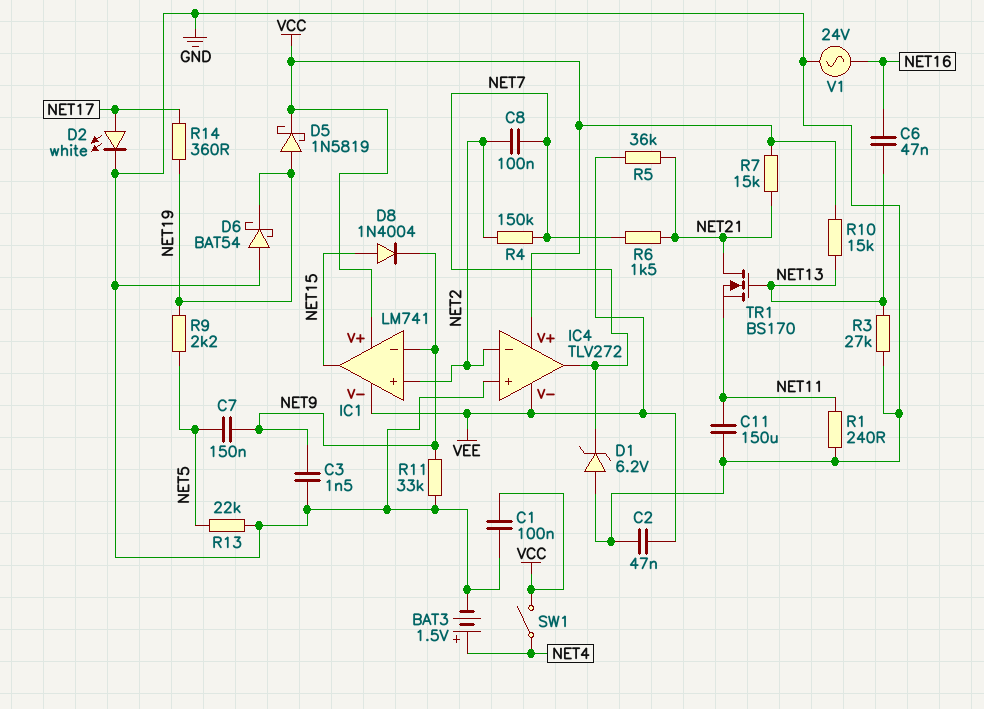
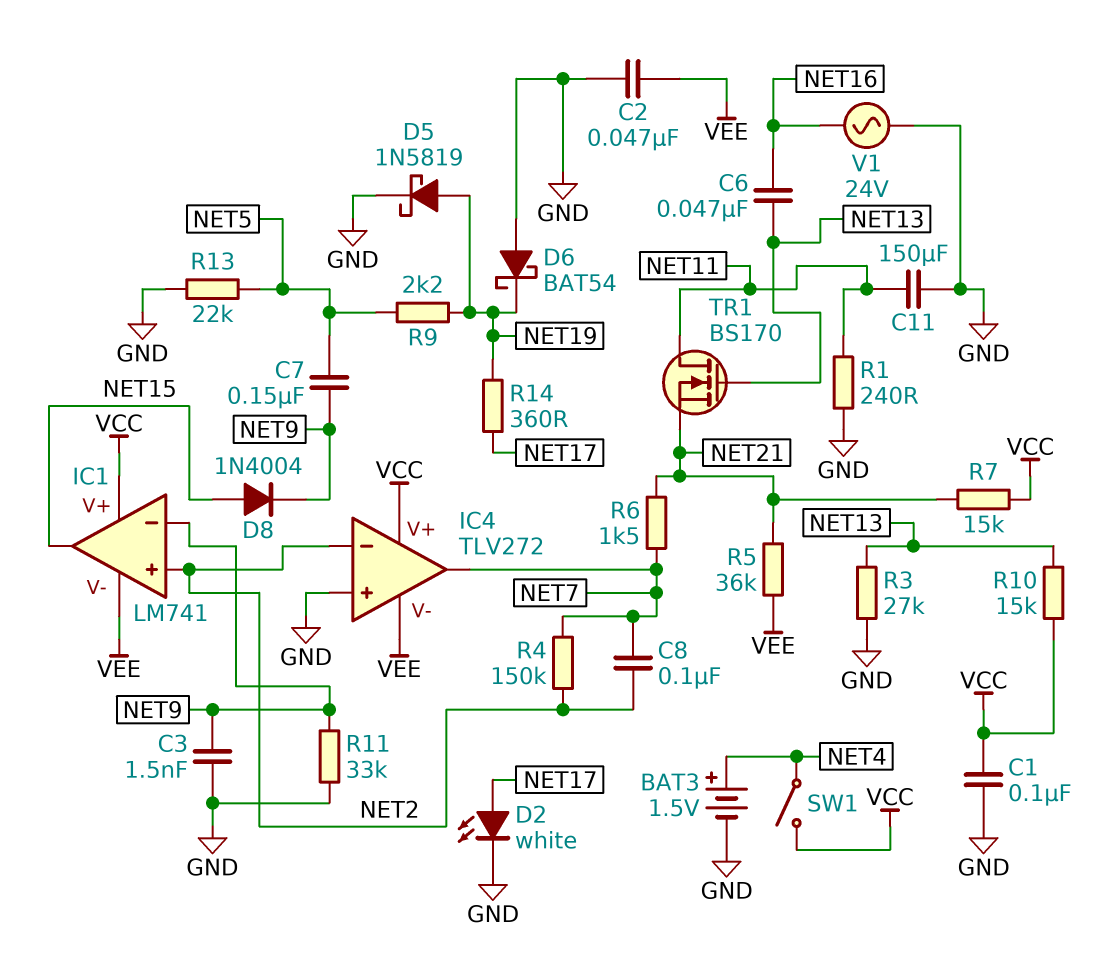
D1: zener 6.2V (A GND, K NET7) -> none
D5: schottky 1N5819 (A NET19, K VCC) -> schottky 1N5819 (A NET19, K GND)
TR1: NMOS BS170 (G NET13, D NET21, S NET11) -> NMOS BS170 (G NET13, D NET11, S NET21)

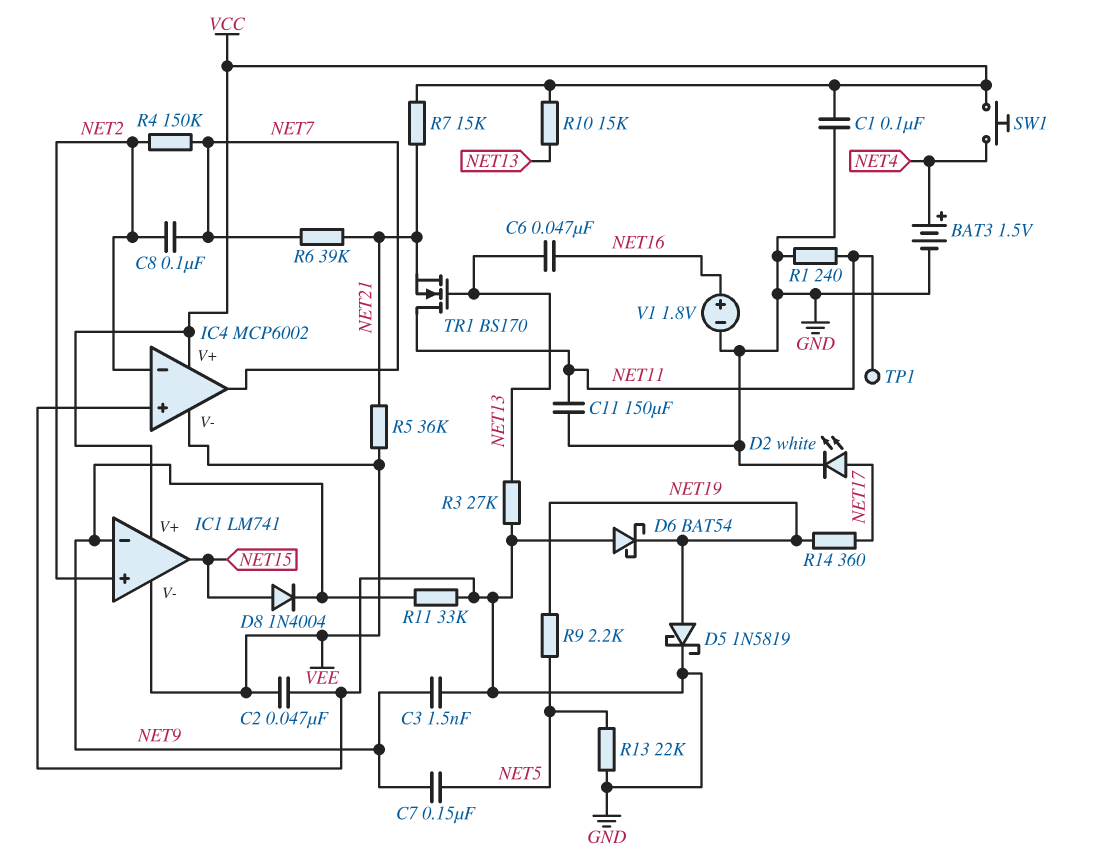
IC4: TLV272 -> MCP6002
R6: 1.5k (NET7, NET21) -> 39k (NET7, NET21)
SW1: switch (NET4, VCC) -> button (NET4, VCC)
TP1: none -> test point (NET11)
V1: AC 24V (GND, NET16) -> 1.8V (plus NET16, minus GND)

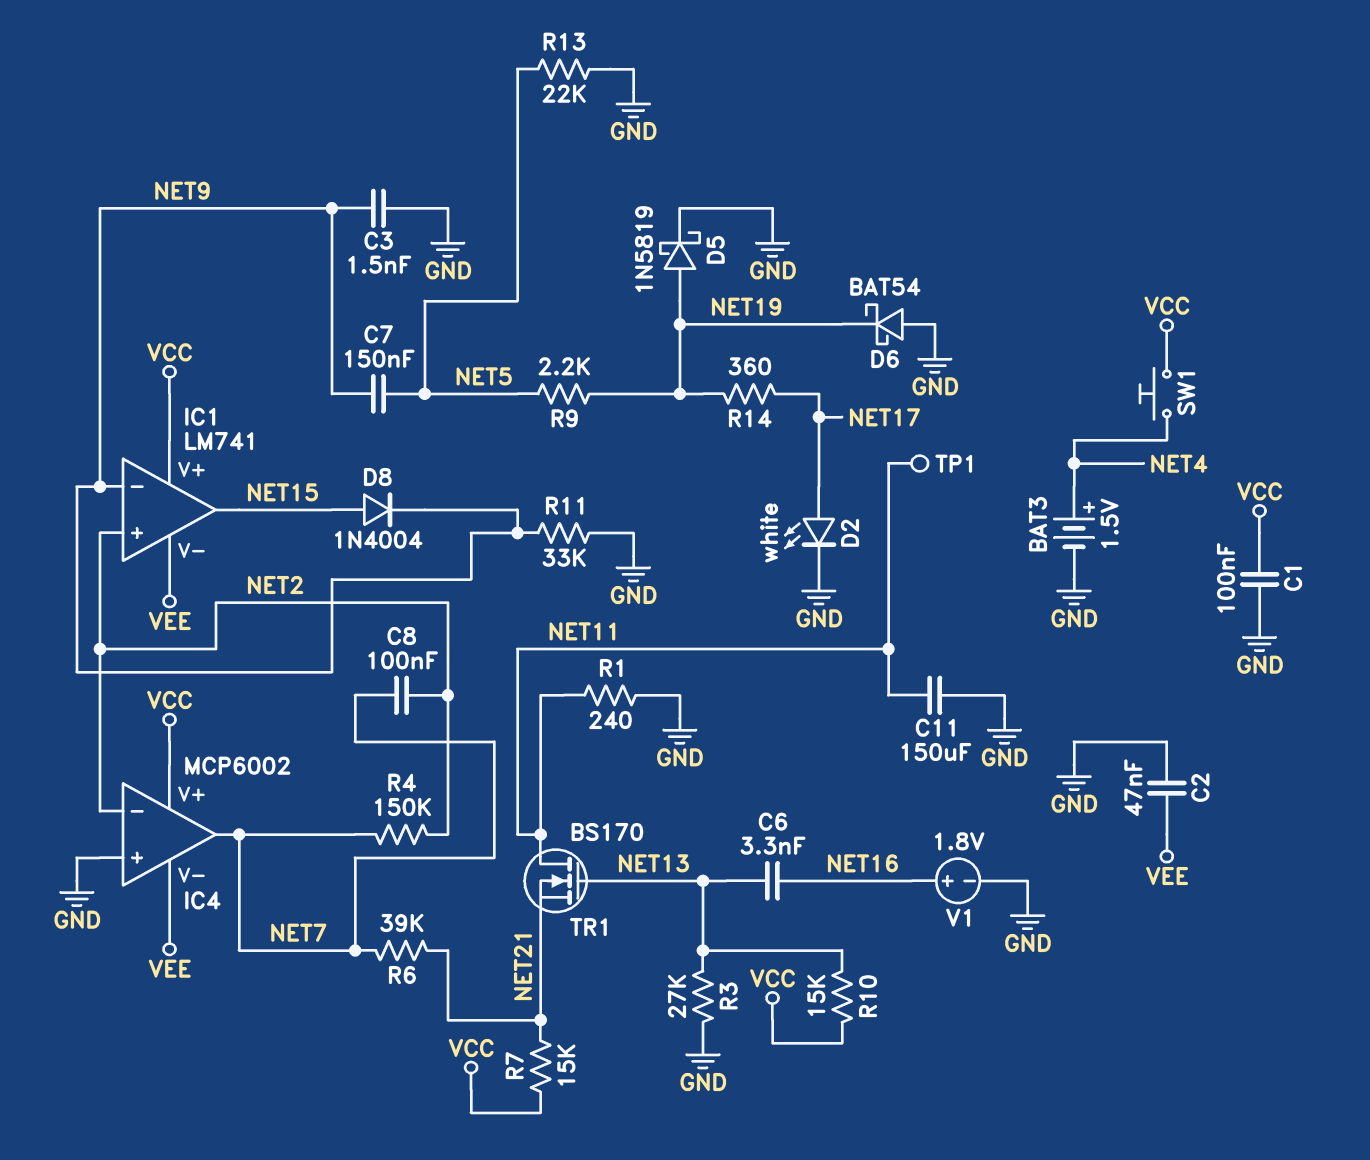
C6: 47nF (NET13, NET16) -> 3.3nF (NET13, NET16)
R5: 36k (NET21, VEE) -> none

